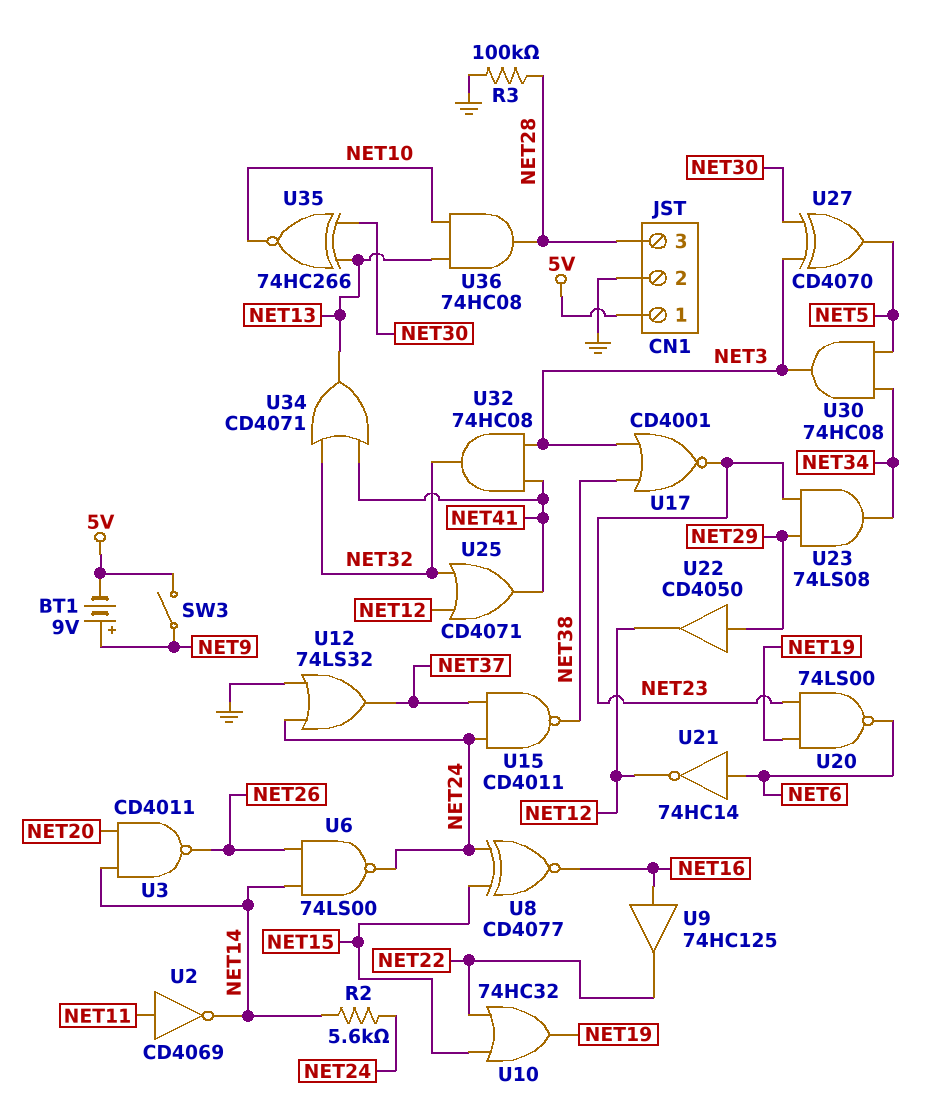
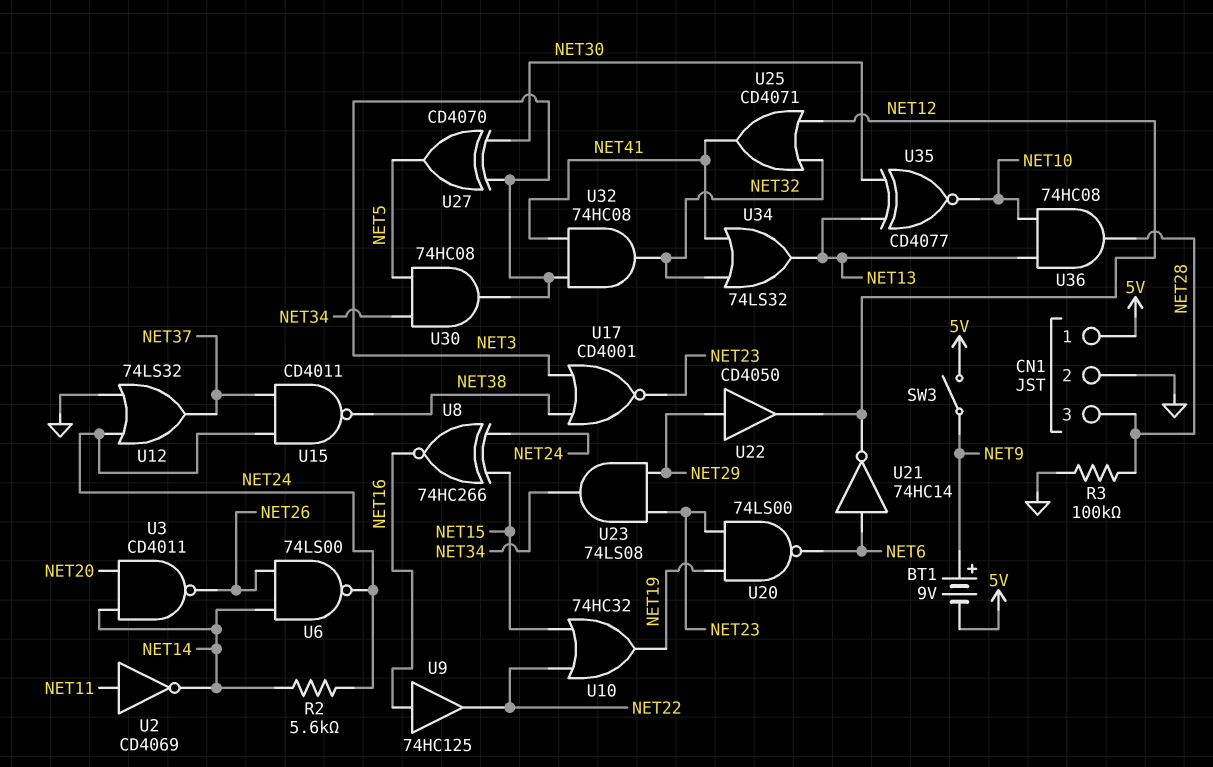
U8: XNOR CD4077 (in NET15, in NET24, out NET16) -> XNOR 74HC266 (in NET15, in NET24, out NET16)
U34: OR CD4071 (in NET32, in NET41, out NET13) -> OR 74LS32 (in NET32, in NET41, out NET13)
U35: XNOR 74HC266 (in NET13, in NET30, out NET10) -> XNOR CD4077 (in NET13, in NET30, out NET10)

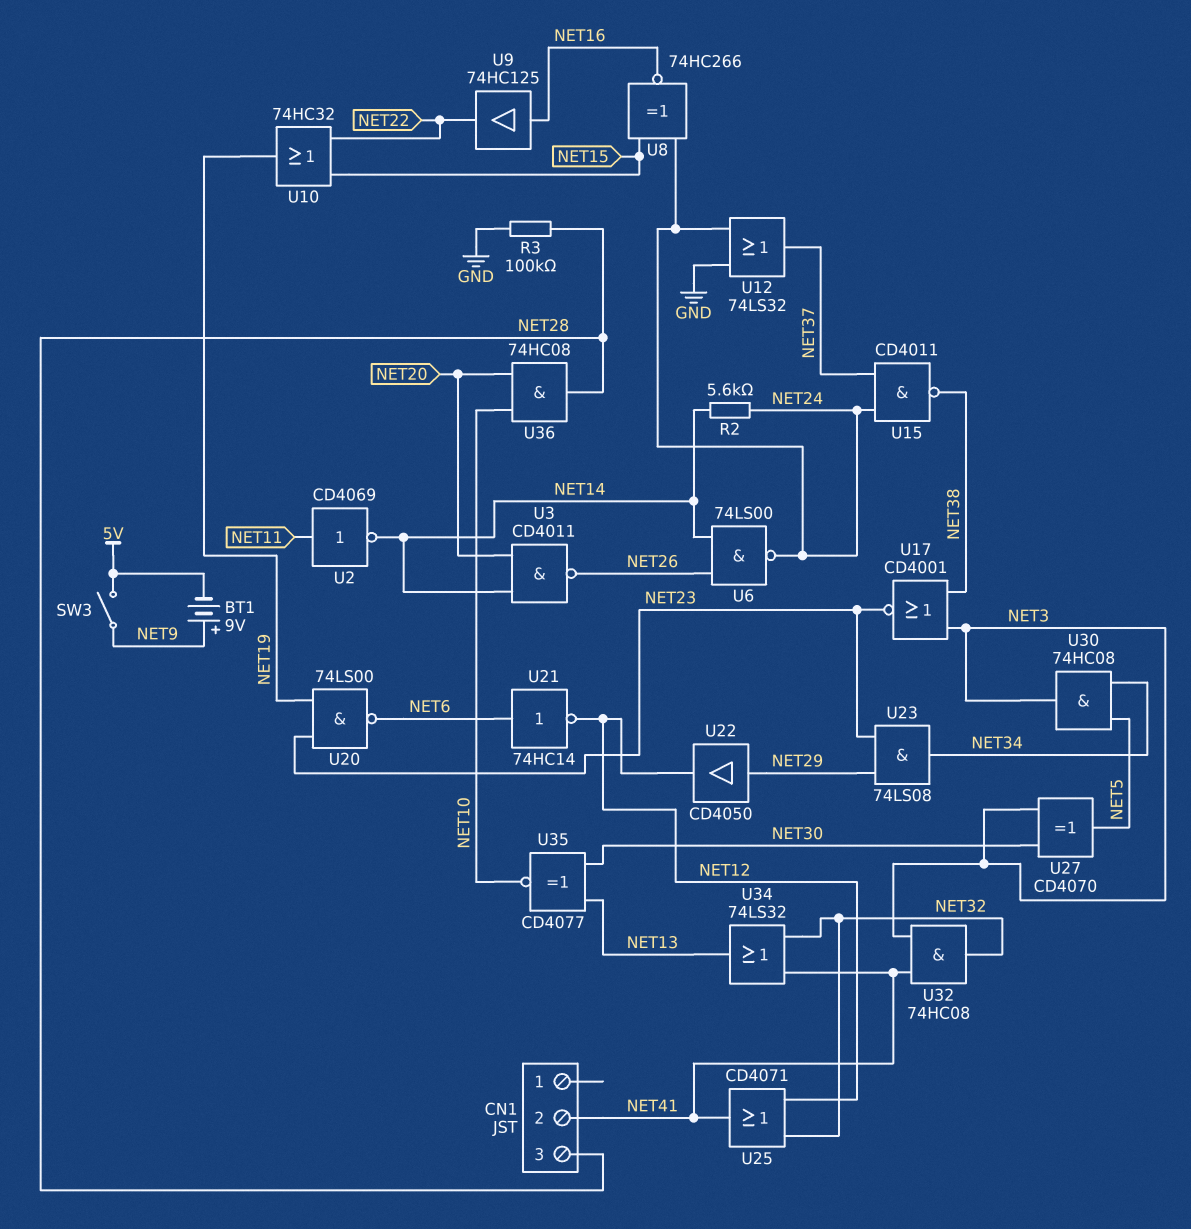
CN1 pin 1: 5V -> none
CN1 pin 2: GND -> NET41
U36: AND 74HC08 (in NET10, in NET13, out NET28) -> AND 74HC08 (in NET10, in NET20, out NET28)

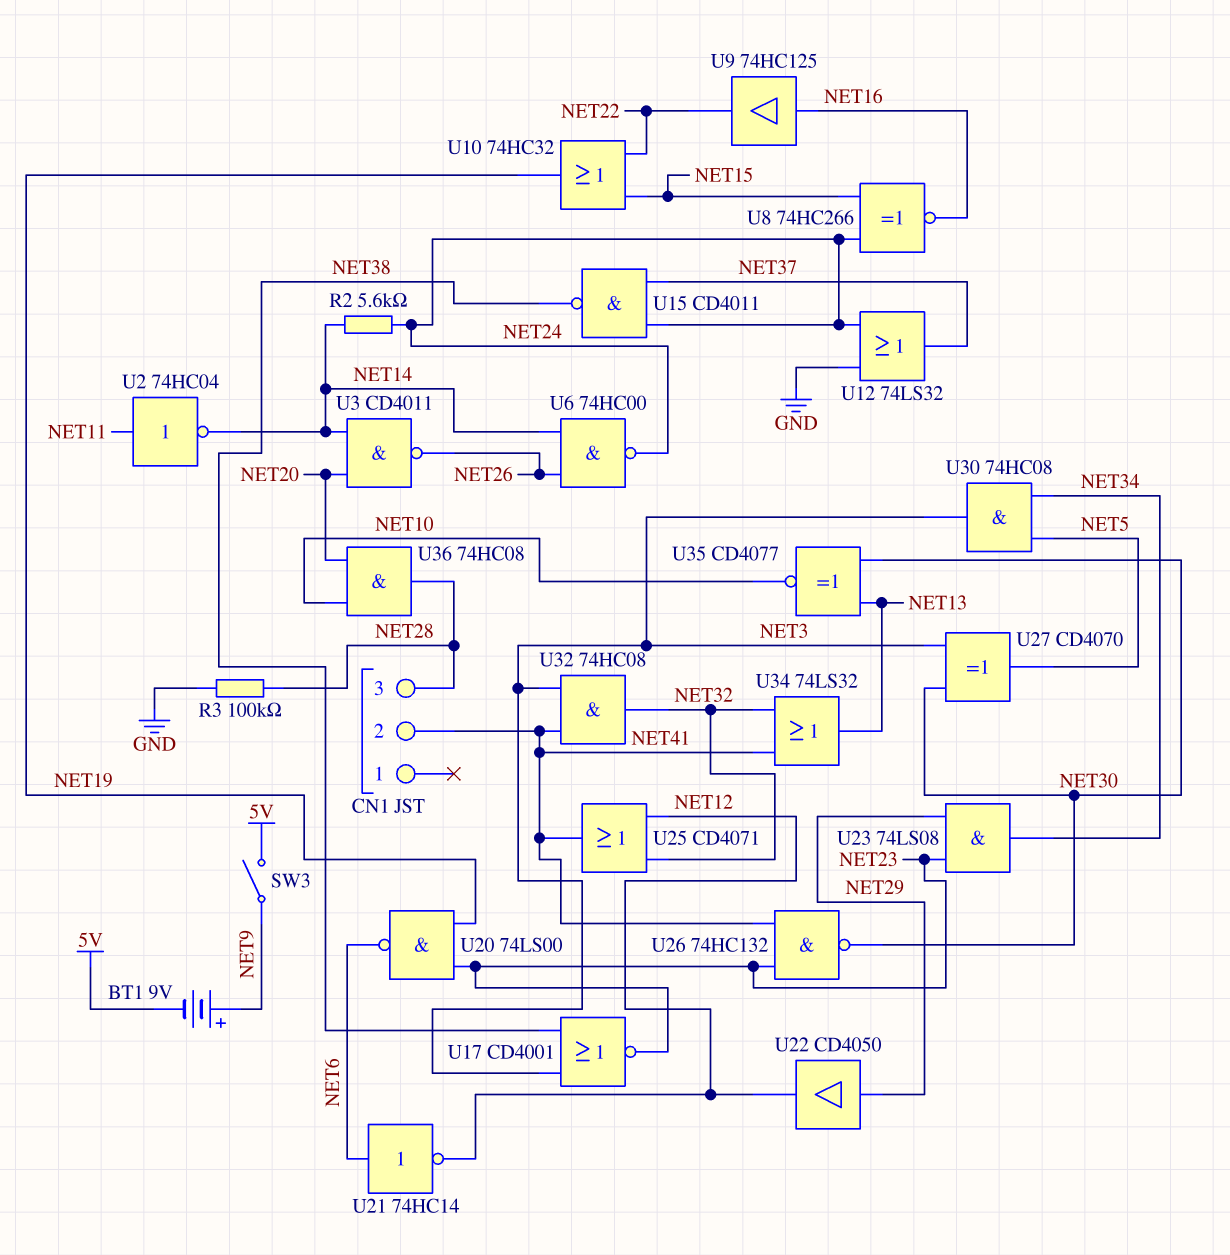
U2: NOT CD4069 (in NET11, out NET14) -> NOT 74HC04 (in NET11, out NET14)
U6: NAND 74LS00 (in NET14, in NET26, out NET24) -> NAND 74HC00 (in NET14, in NET26, out NET24)
U26: none -> NAND 74HC132 (in NET23, in NET41, out NET30)

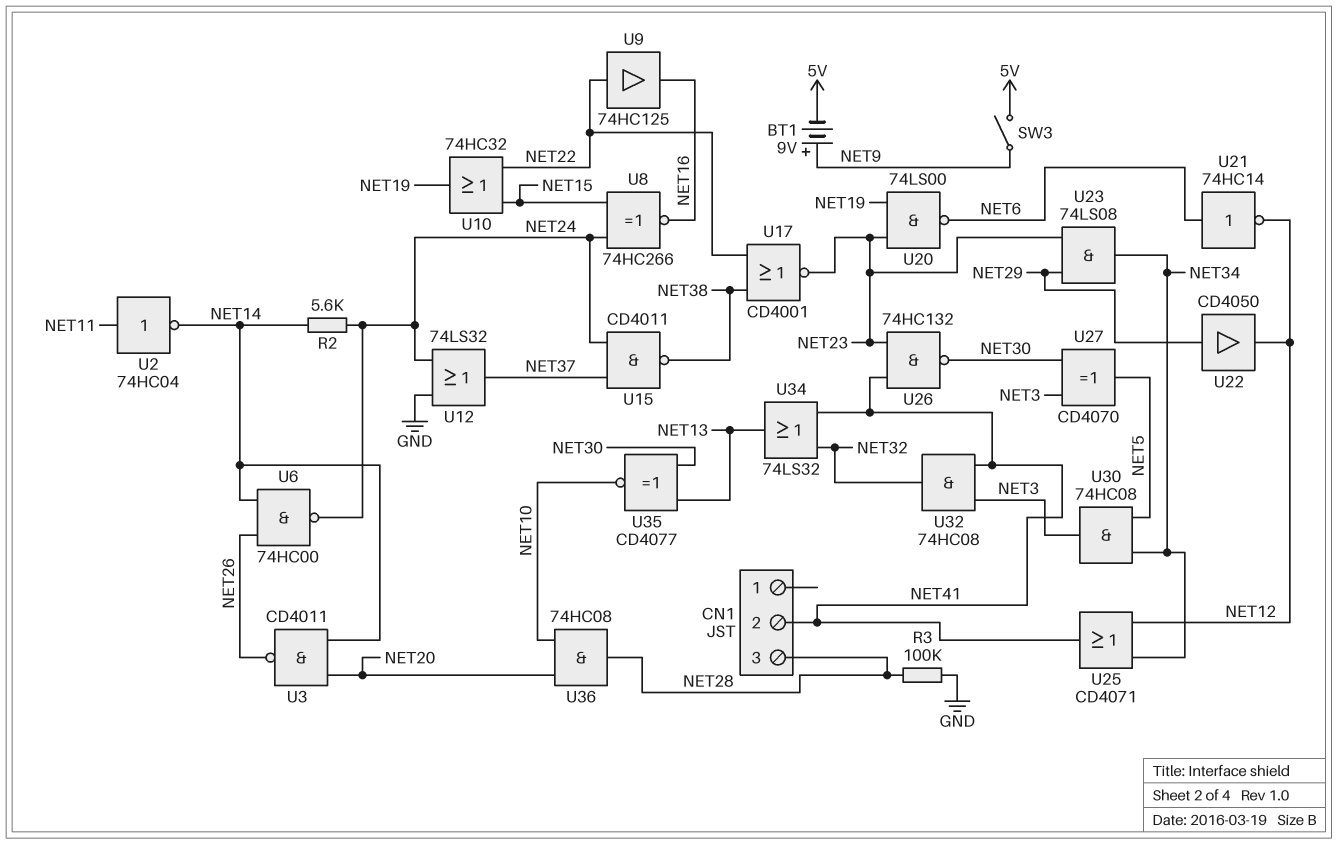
U9: buffer 74HC125 (in NET16, out NET22) -> buffer 74HC125 (in NET22, out NET16)
U17: NOR CD4001 (in NET3, in NET38, out NET23) -> NOR CD4001 (in NET22, in NET38, out NET23)
U25: OR CD4071 (in NET12, in NET32, out NET41) -> OR CD4071 (in NET12, in NET34, out NET41)

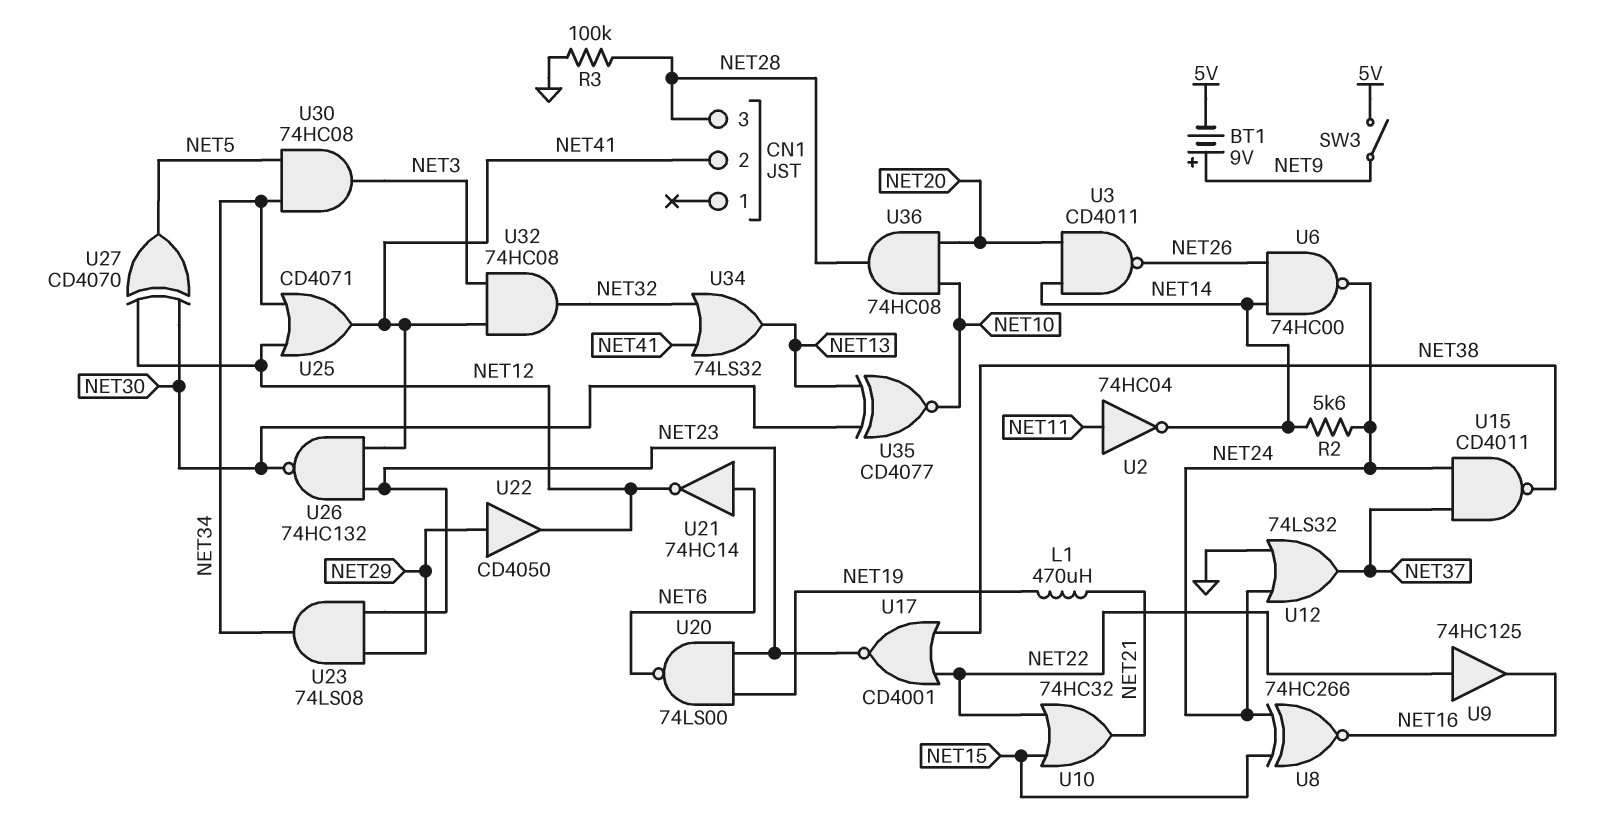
L1: none -> 470uH (NET19, NET21)
U10: OR 74HC32 (in NET15, in NET22, out NET19) -> OR 74HC32 (in NET15, in NET22, out NET21)
U27: XOR CD4070 (in NET3, in NET30, out NET5) -> XOR CD4070 (in NET12, in NET30, out NET5)

